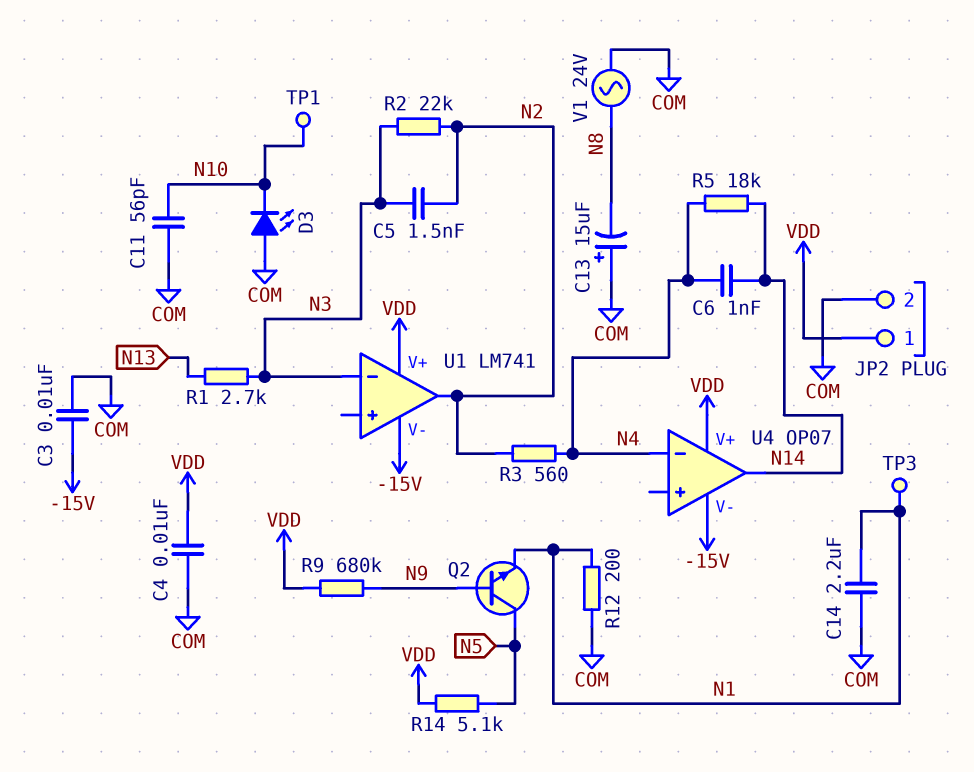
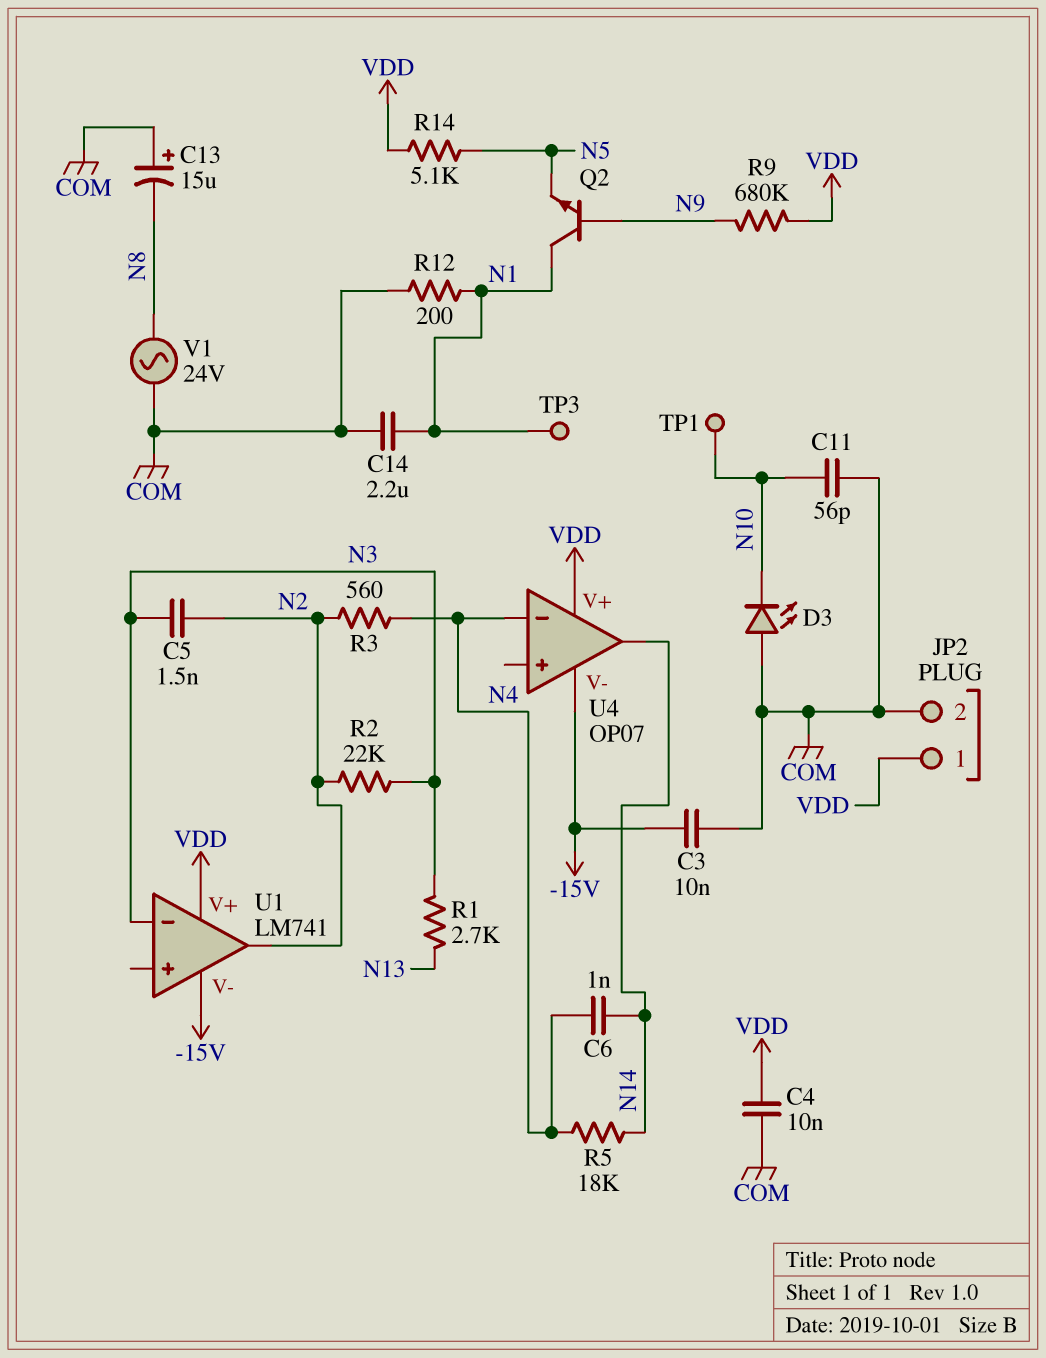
Q2: NPN (B N9, C N5, E N1) -> NPN (B N9, C N1, E N5)

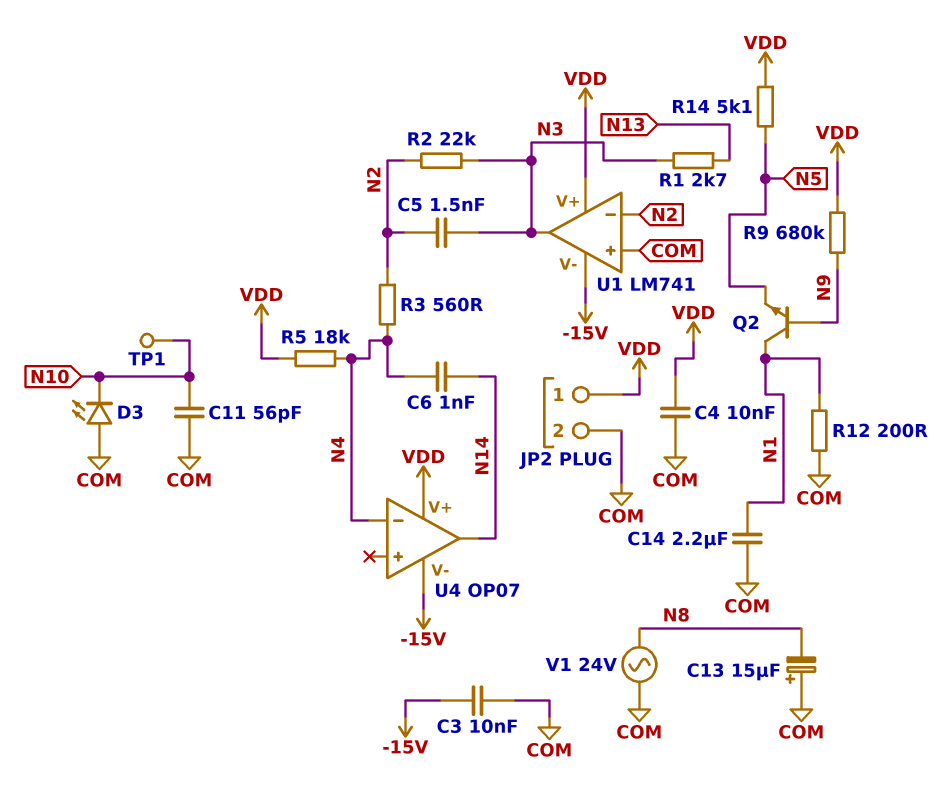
R5: 18k (N4, N14) -> 18k (N4, VDD)
TP3: test point (N1) -> none
U1 pin in+: none -> COM
U1 pin in-: N3 -> N2
U1 pin out: N2 -> N3

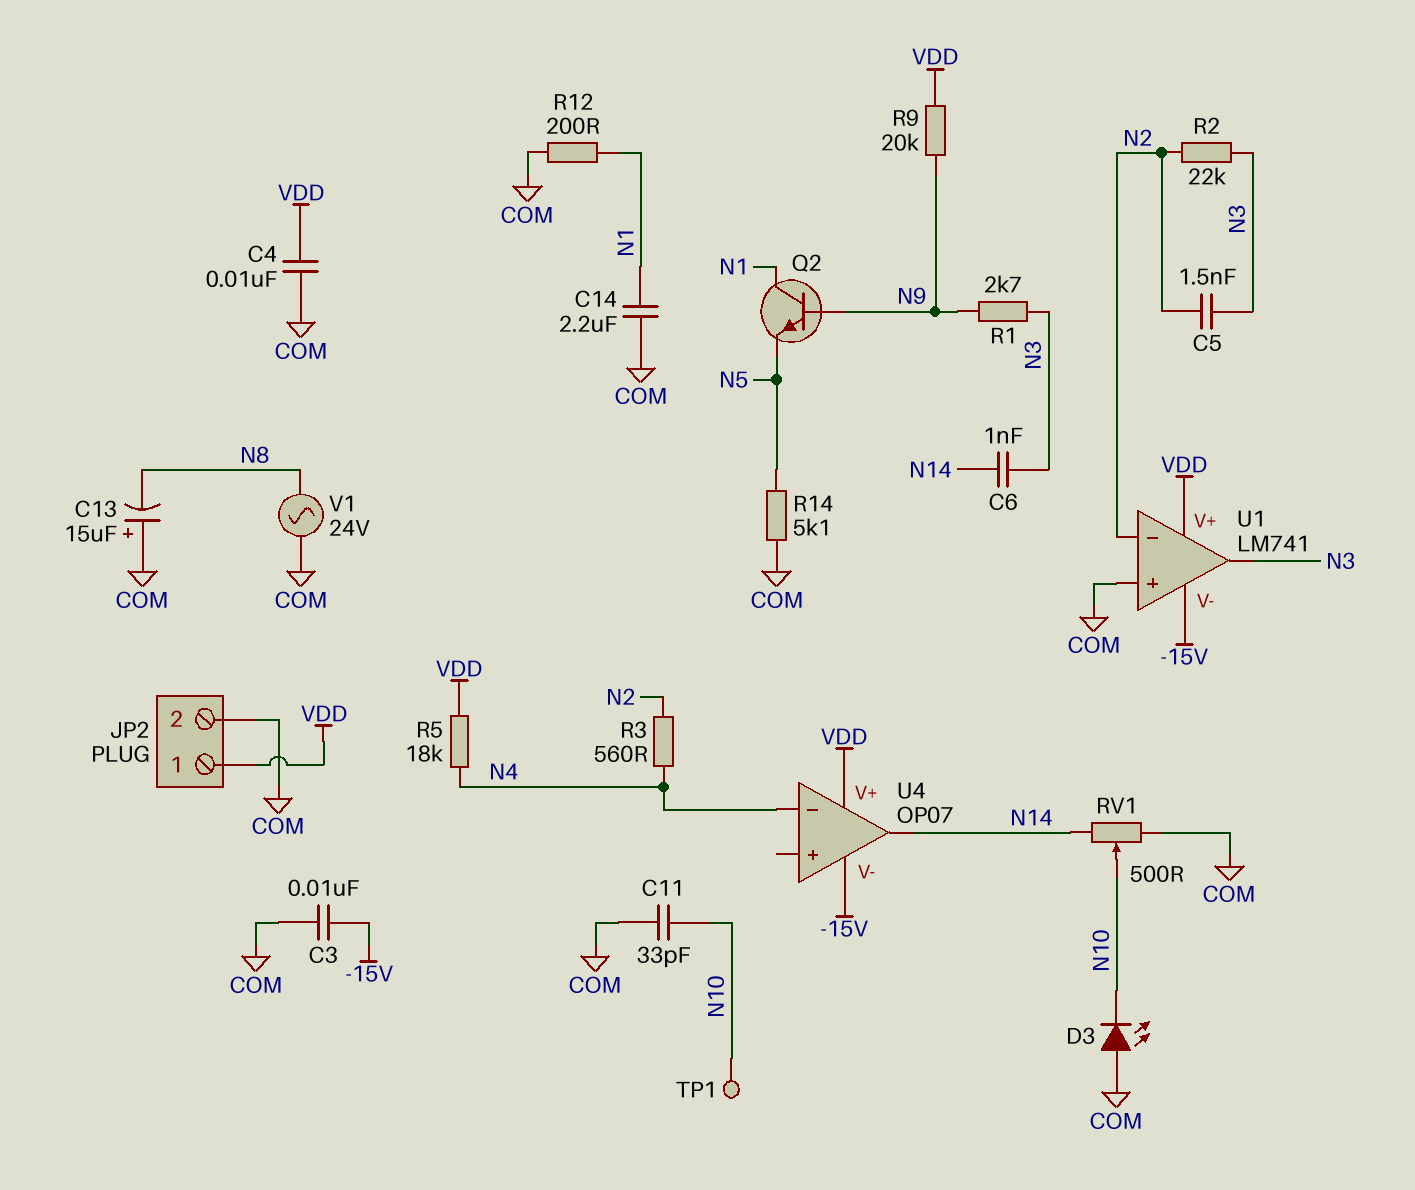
C6: 1nF (N4, N14) -> 1nF (N3, N14)
C11: 56pF (COM, N10) -> 33pF (COM, N10)
R1: 2.7k (N3, N13) -> 2.7k (N3, N9)
R9: 680k (N9, VDD) -> 20k (N9, VDD)
R14: 5.1k (N5, VDD) -> 5.1k (COM, N5)
RV1: none -> 500 (COM, N14, wiper N10)

